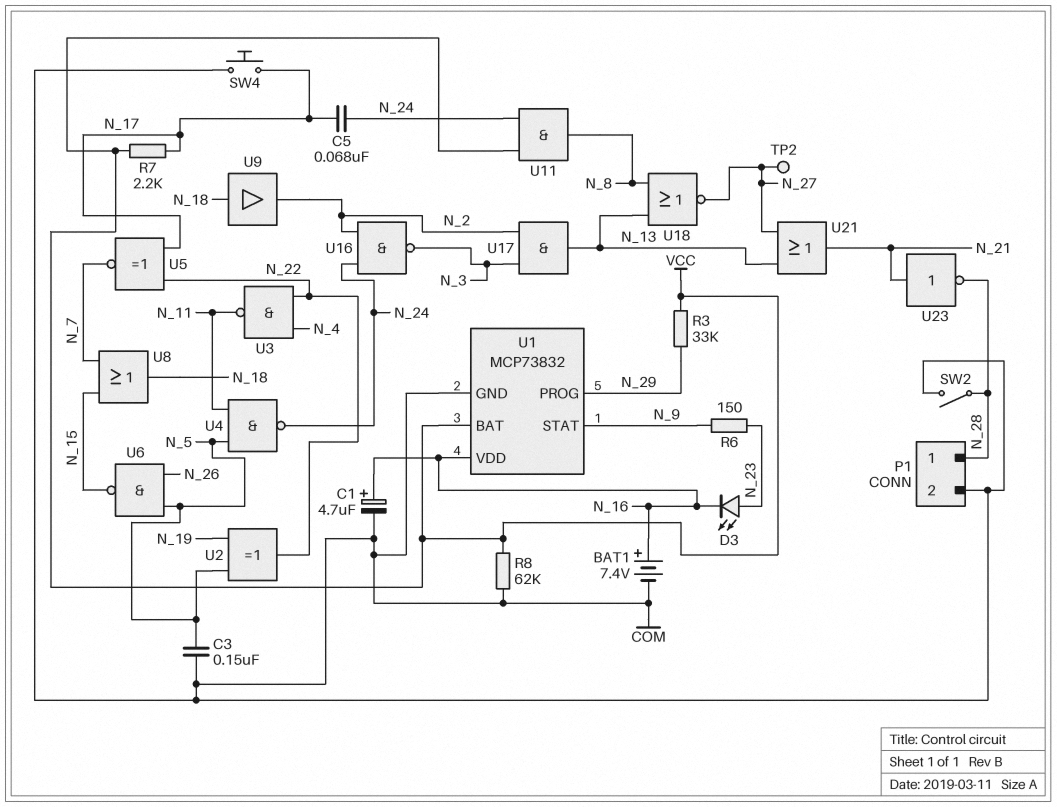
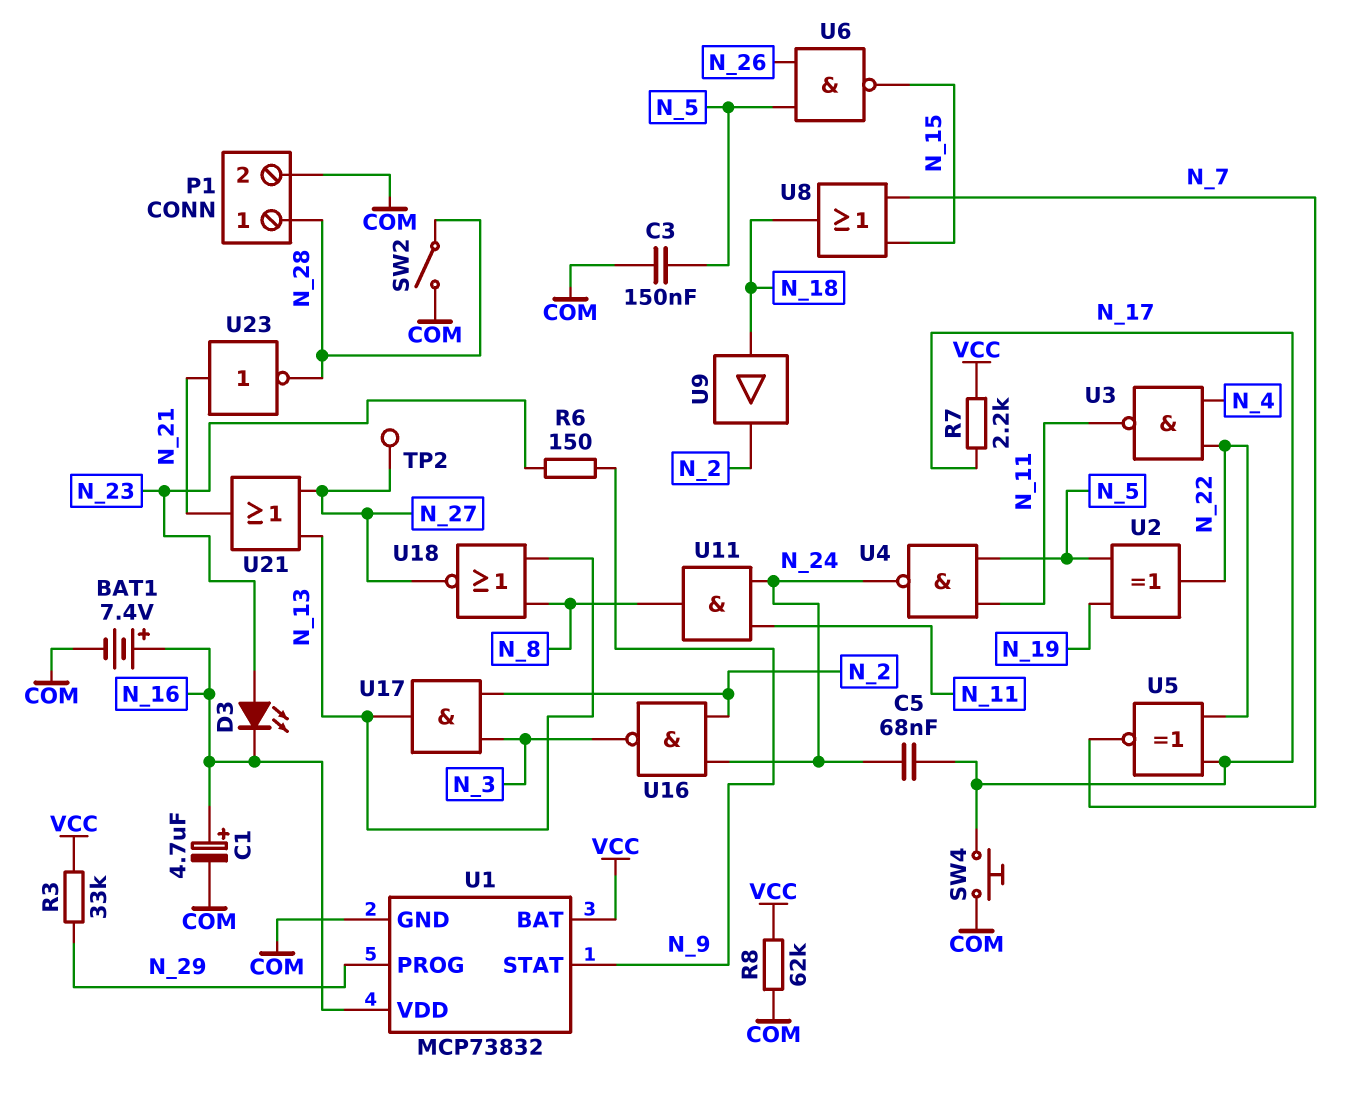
U11: AND (in N_24, in VCC, out N_8) -> AND (in N_11, in N_24, out N_8)

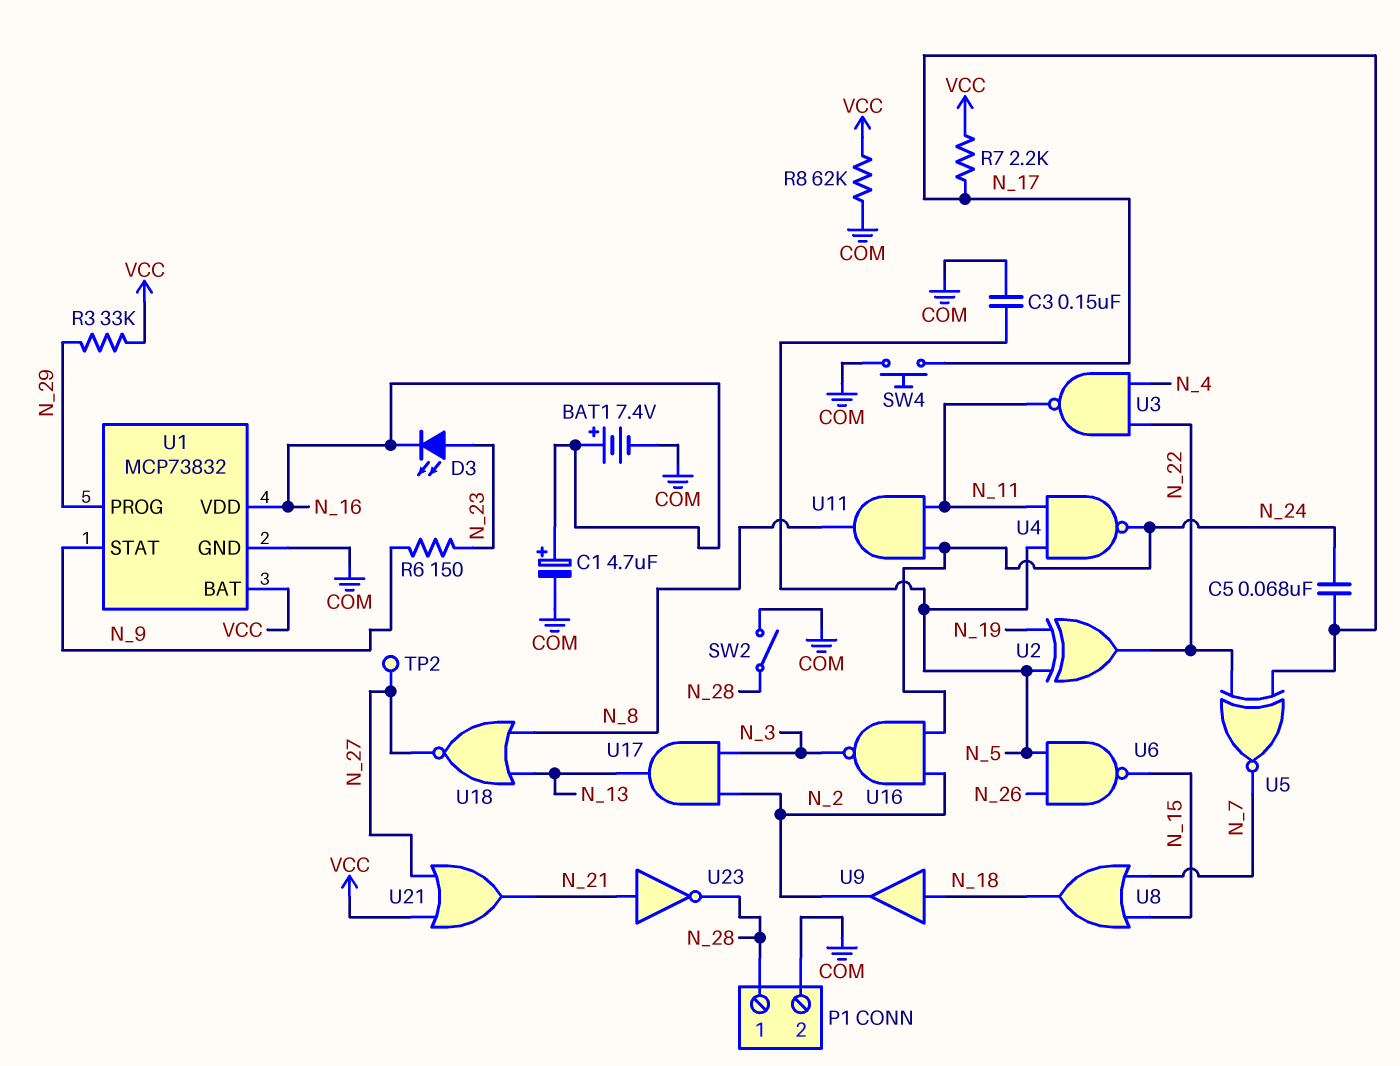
U21: OR (in N_13, in N_27, out N_21) -> OR (in N_27, in VCC, out N_21)

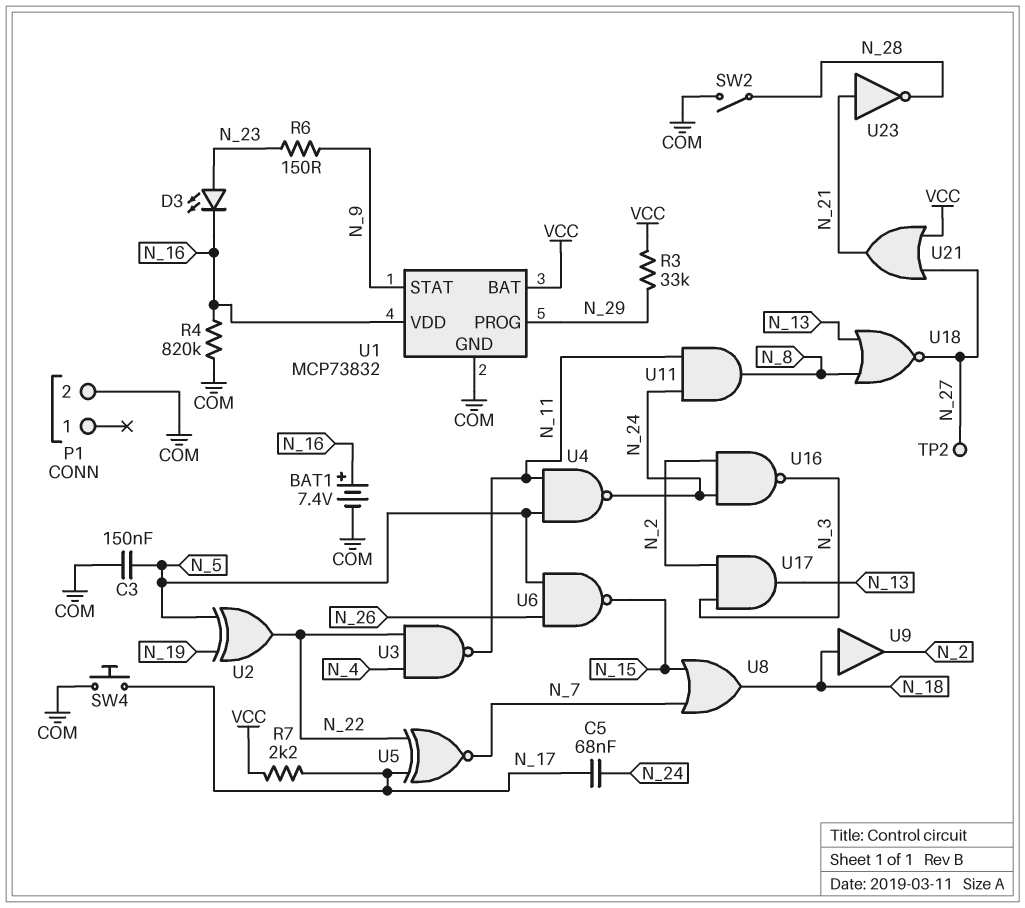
C1: 4.7uF (plus N_16, minus COM) -> none
P1 pin 1: N_28 -> none
R4: none -> 820k (COM, N_16)
R8: 62k (COM, VCC) -> none

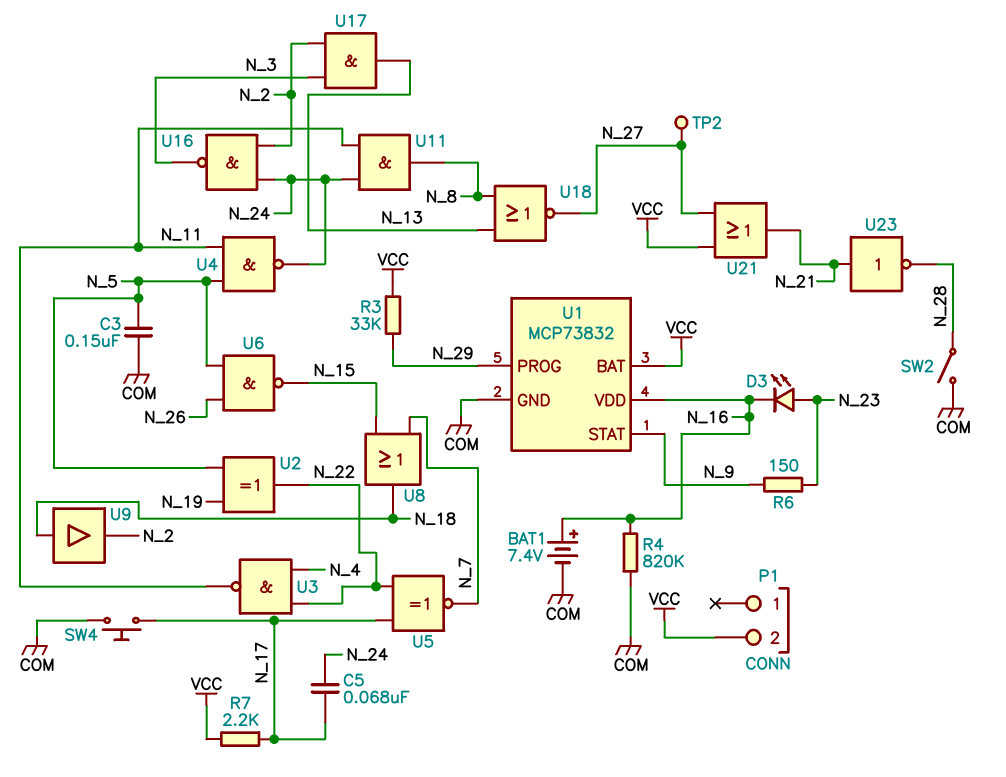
P1 pin 2: COM -> VCC

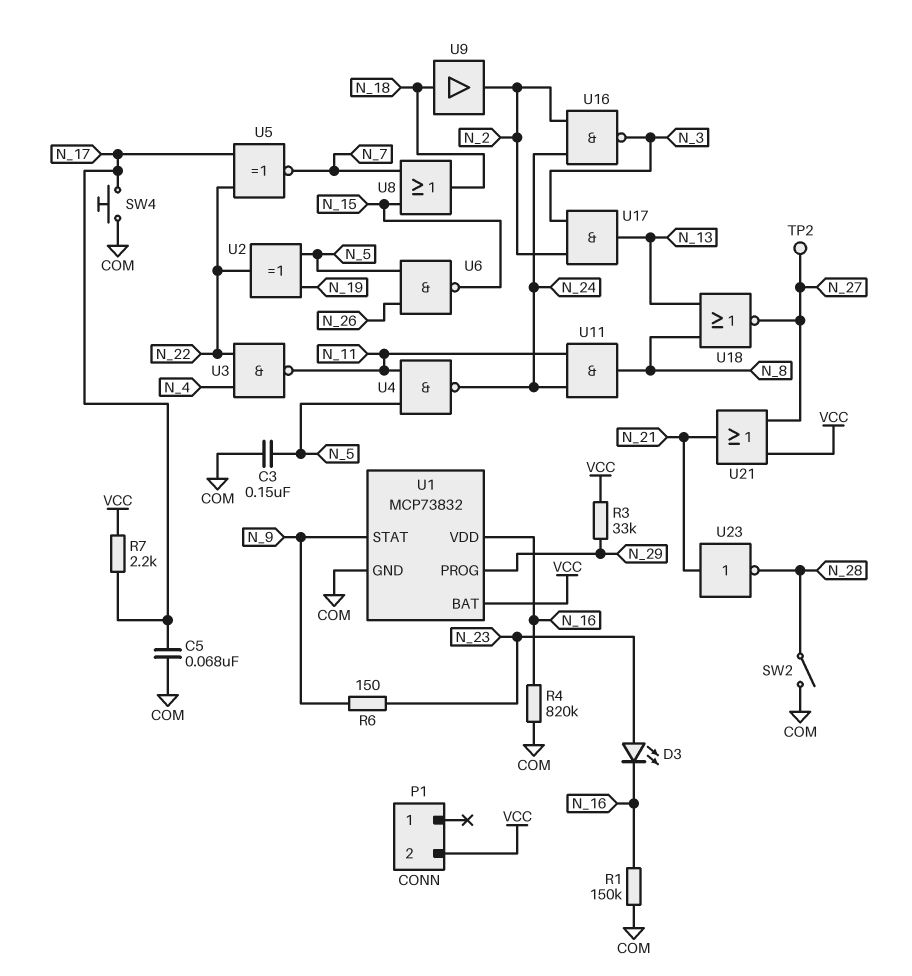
BAT1: 7.4V (plus N_16, minus COM) -> none
C5: 68nF (N_17, N_24) -> 68nF (COM, N_17)
R1: none -> 150k (COM, N_16)

